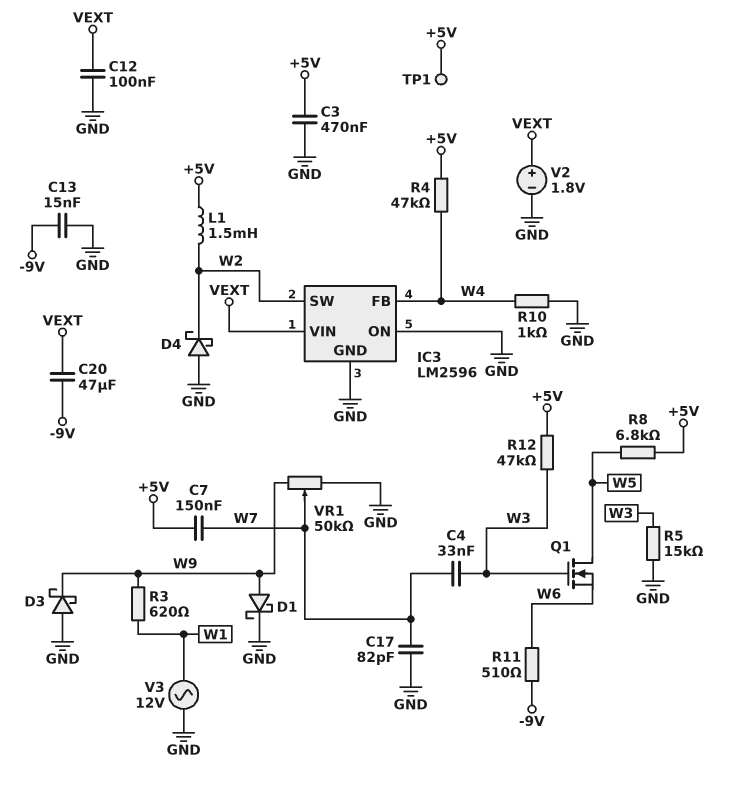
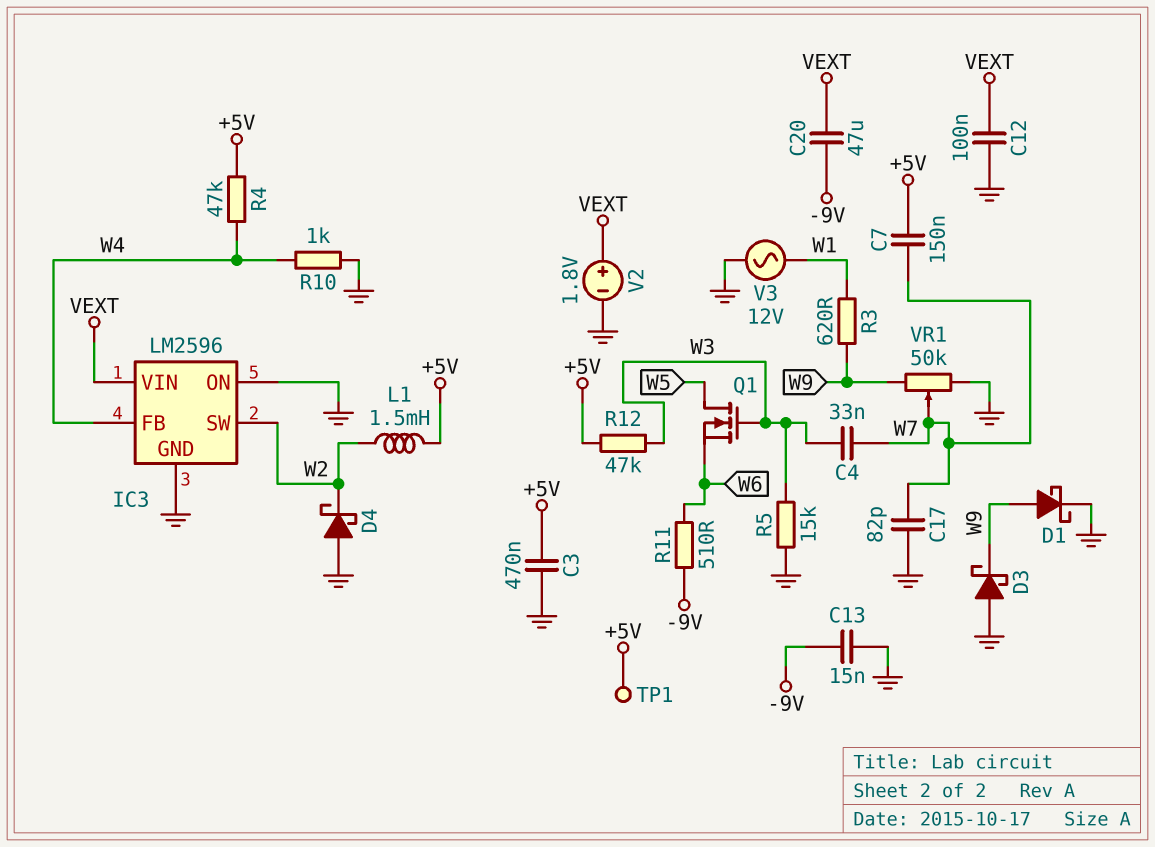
R8: 6.8k (+5V, W5) -> none

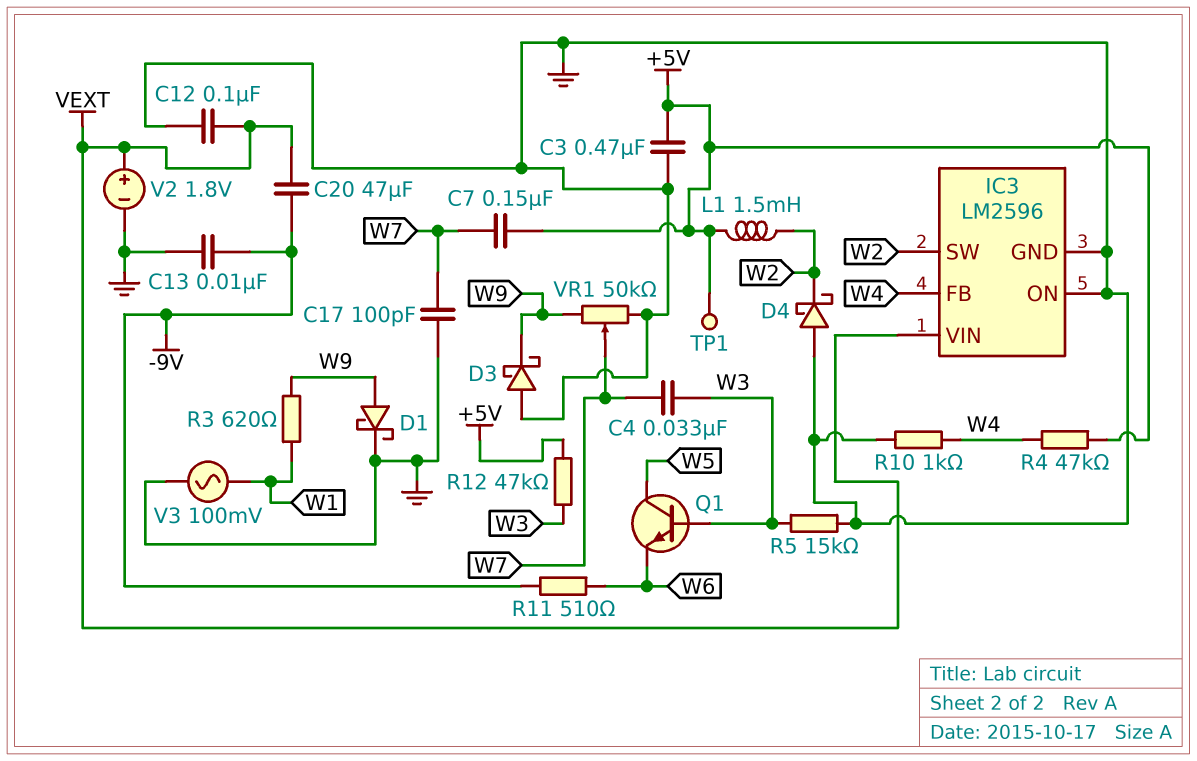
C13: 15nF (-9V, GND) -> 10nF (-9V, GND)
C17: 82pF (GND, W7) -> 100pF (GND, W7)
Q1: NMOS (G W3, D W5, S W6) -> NPN (B W3, C W5, E W6)
V3: AC 12V (GND, W1) -> AC 100mV (GND, W1)

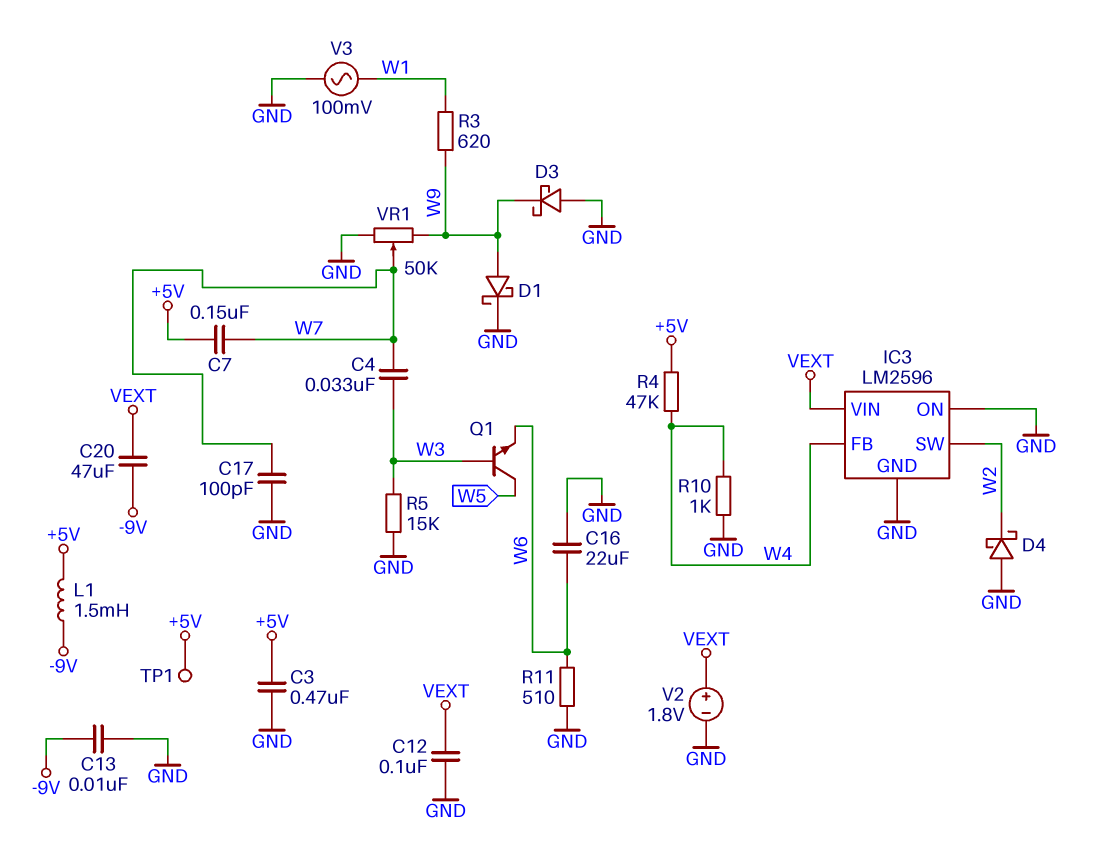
C16: none -> 22uF (GND, W6)
L1: 1.5mH (+5V, W2) -> 1.5mH (+5V, -9V)
R11: 510 (-9V, W6) -> 510 (GND, W6)
R12: 47k (+5V, W3) -> none

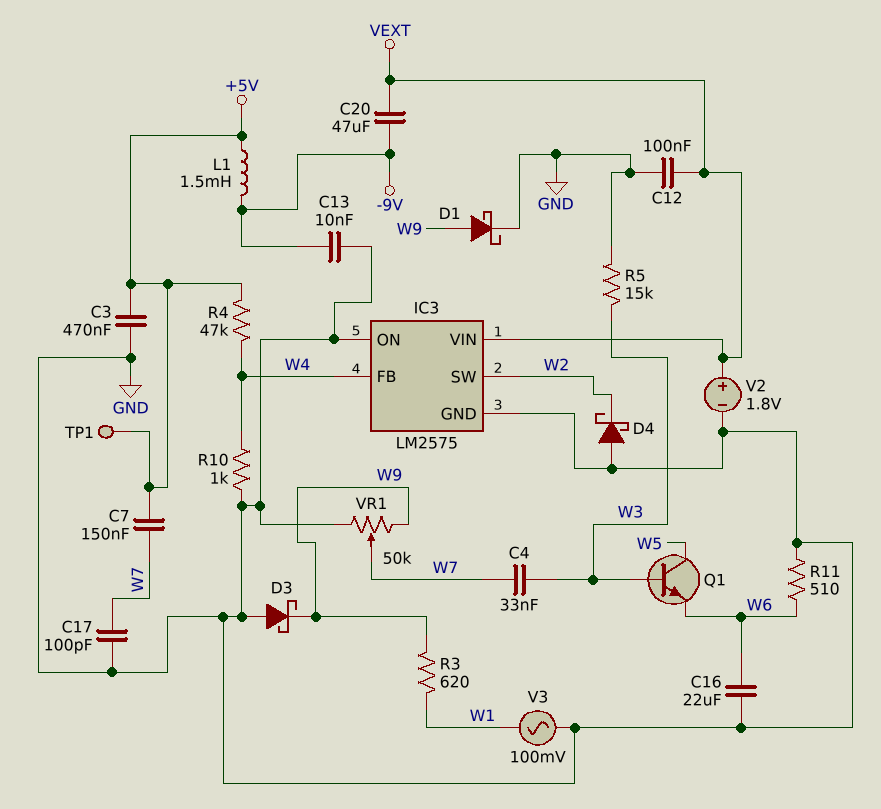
IC3: LM2596 -> LM2575

